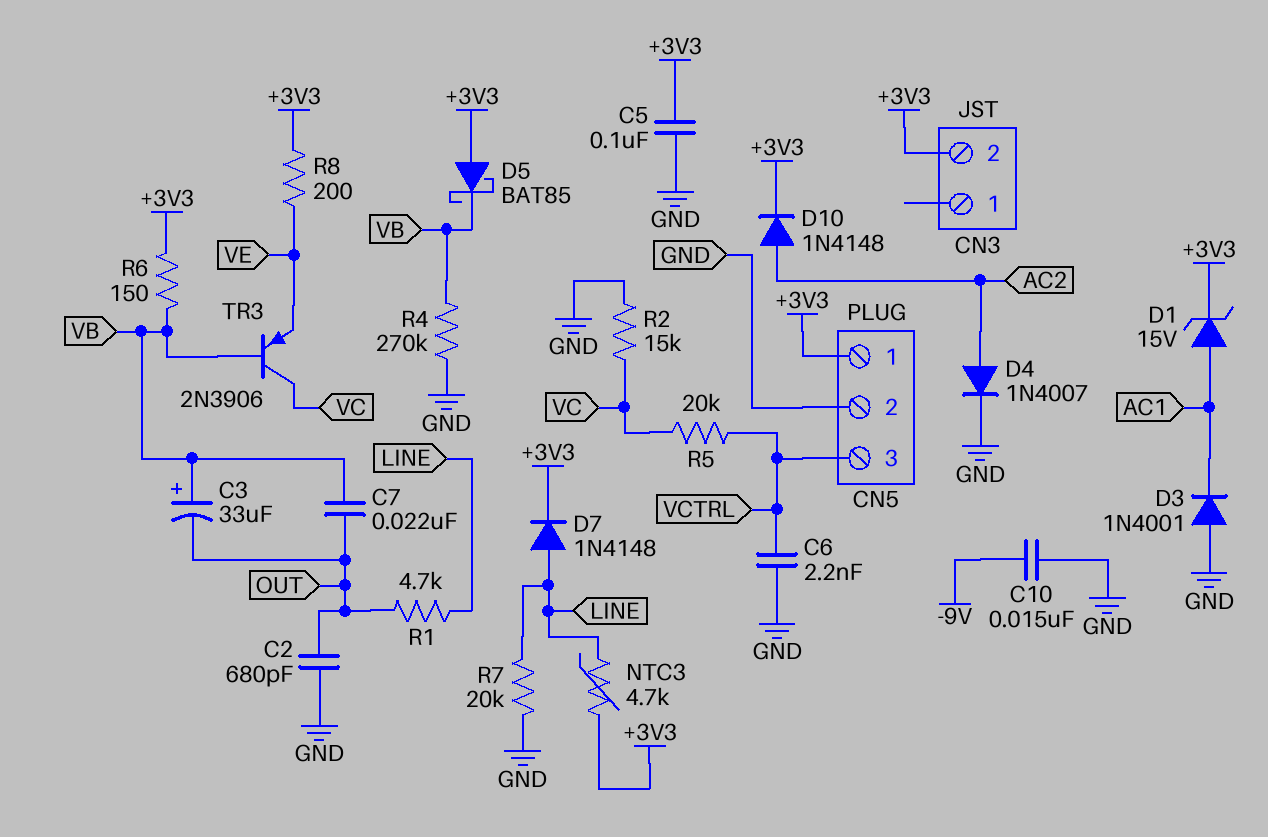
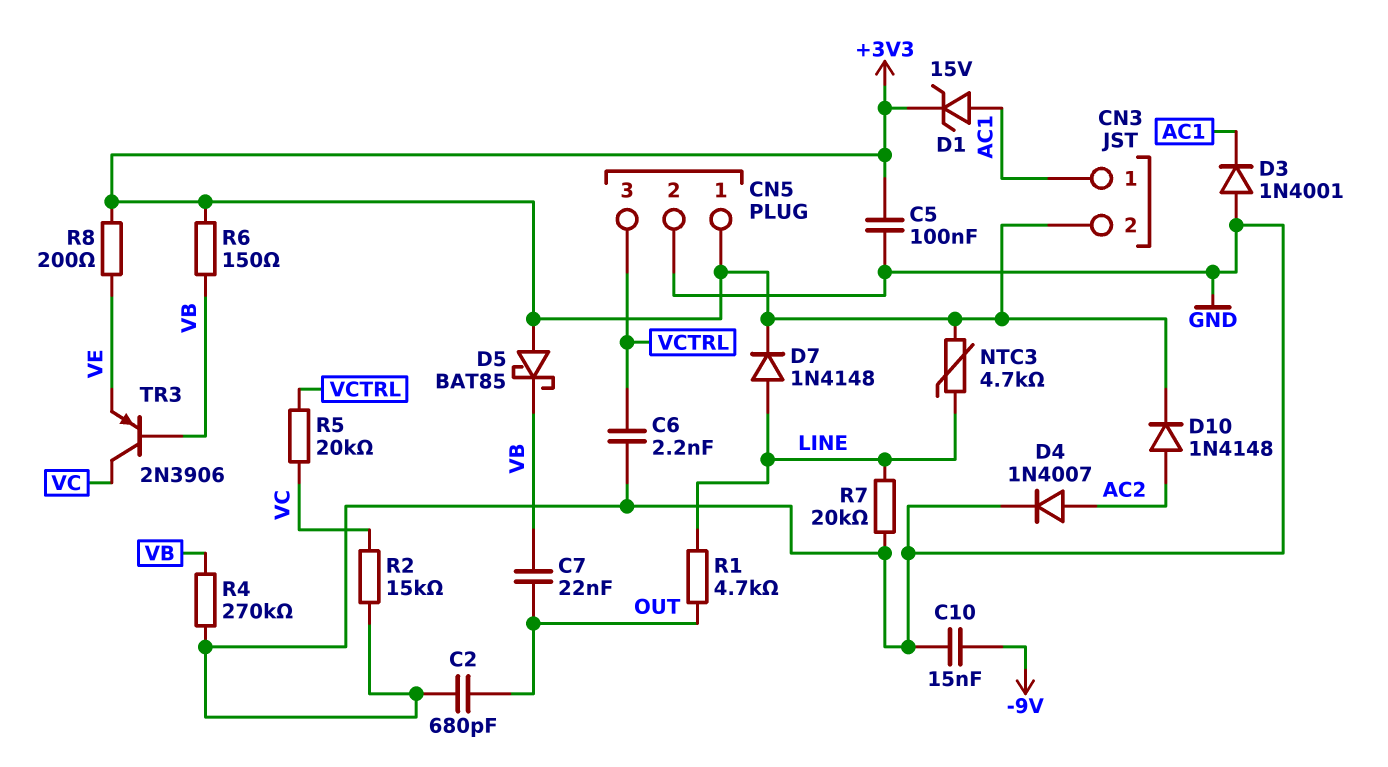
C3: 33uF (plus VB, minus OUT) -> none
CN3 pin 1: none -> AC1

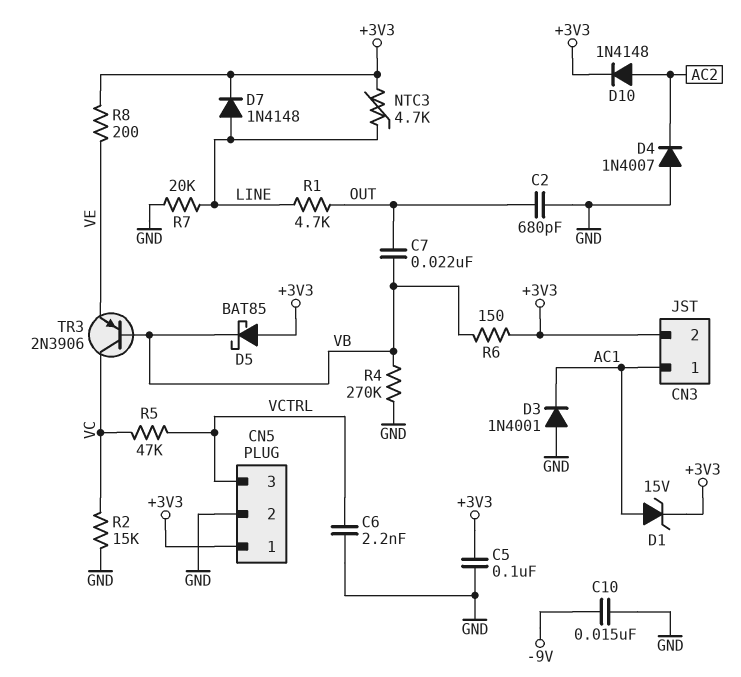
D4: diode 1N4007 (A AC2, K GND) -> diode 1N4007 (A GND, K AC2)
R5: 20k (VC, VCTRL) -> 47k (VC, VCTRL)

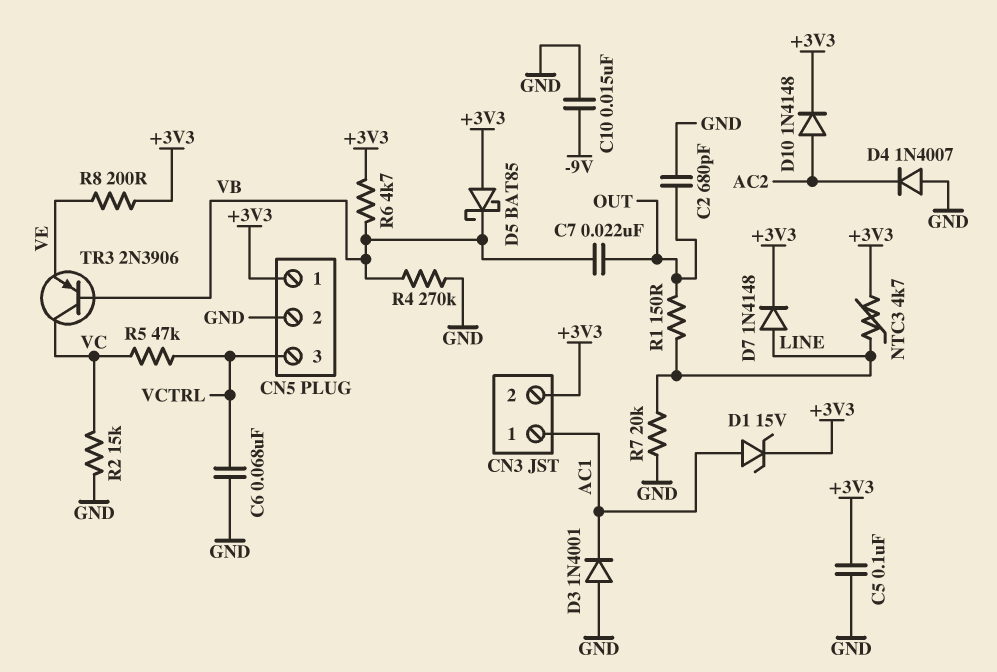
C6: 2.2nF (GND, VCTRL) -> 68nF (GND, VCTRL)
R1: 4.7k (LINE, OUT) -> 150 (LINE, OUT)
R6: 150 (+3V3, VB) -> 4.7k (+3V3, VB)

